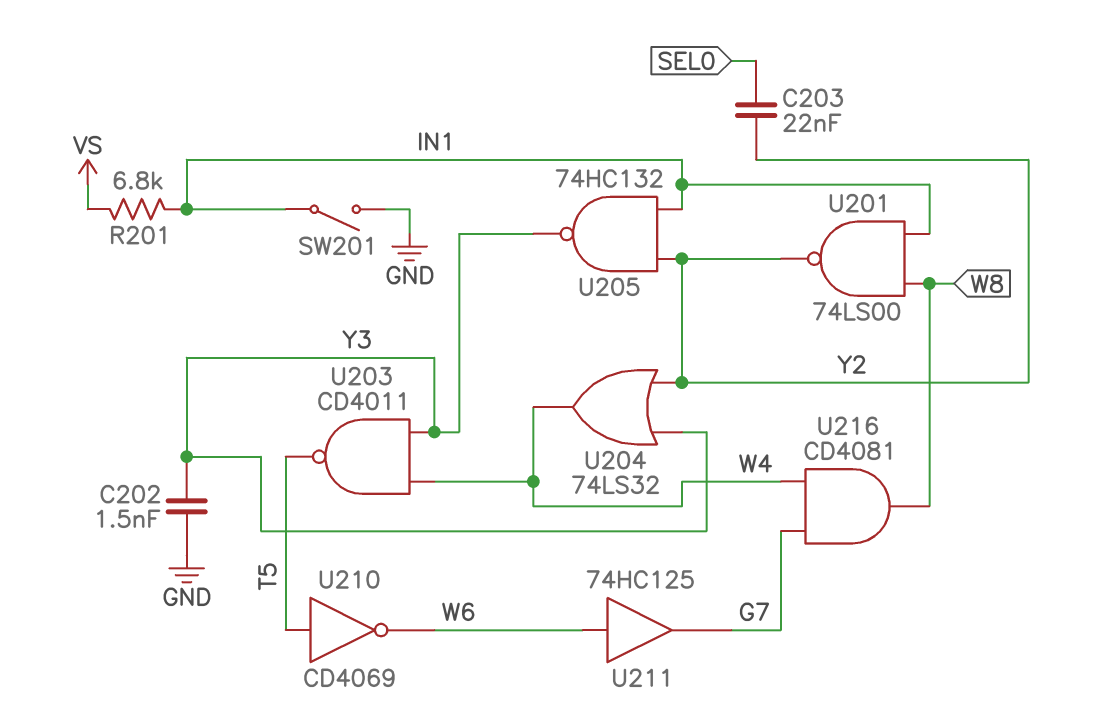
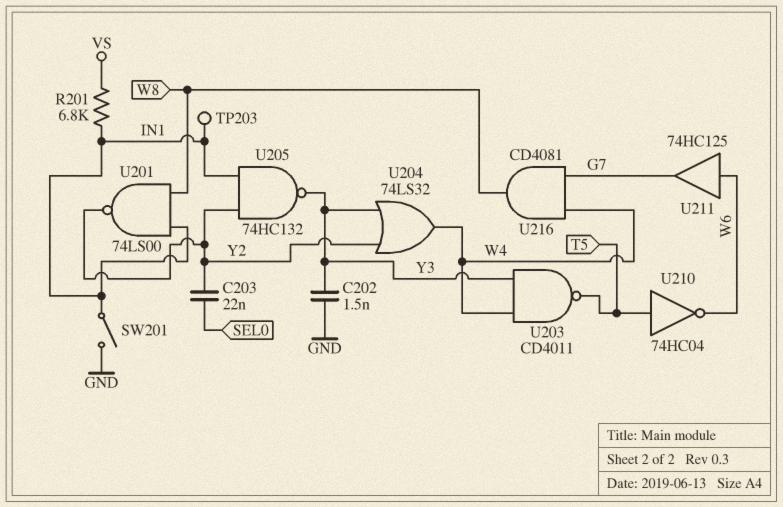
TP203: none -> test point (IN1)
U210: NOT CD4069 (in T5, out W6) -> NOT 74HC04 (in T5, out W6)

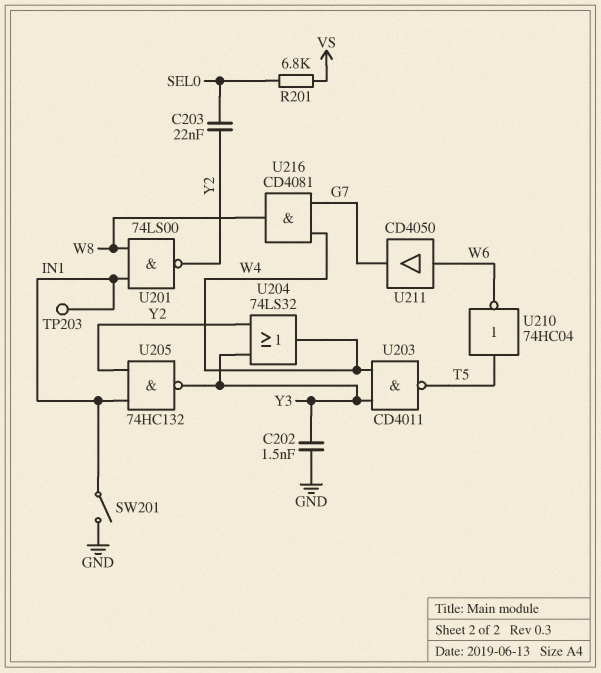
R201: 6.8k (IN1, VS) -> 6.8k (SEL0, VS)
U211: buffer 74HC125 (in W6, out G7) -> buffer CD4050 (in W6, out G7)

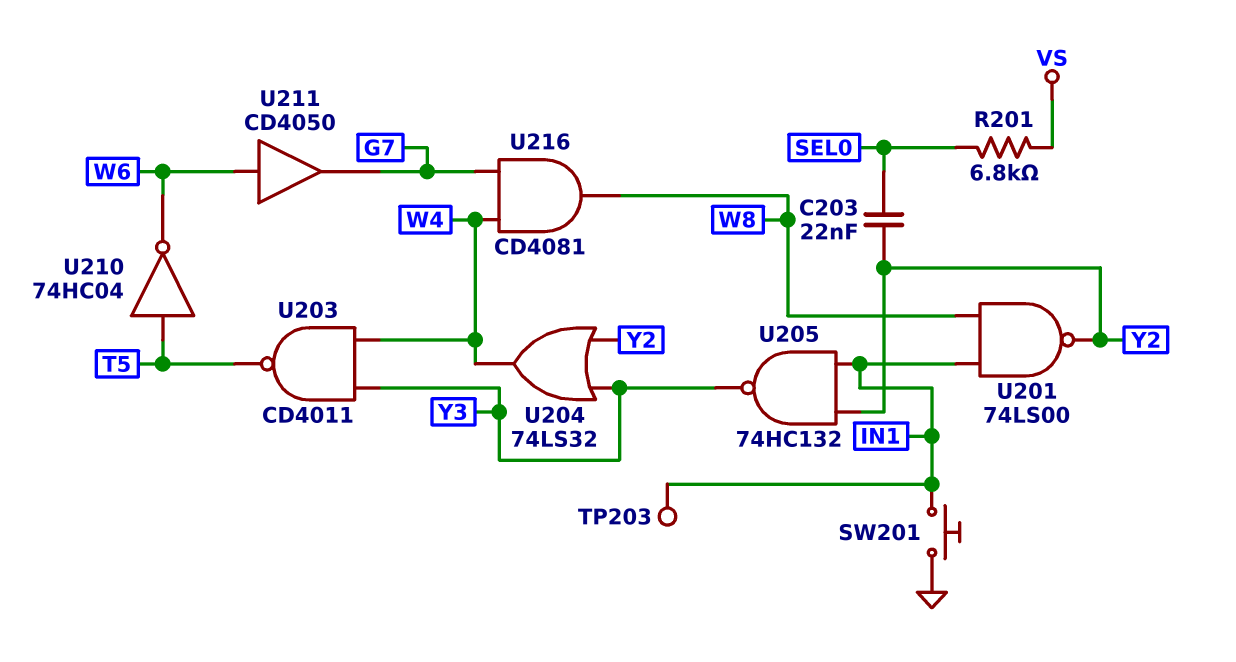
C202: 1.5nF (GND, Y3) -> none
SW201: switch (GND, IN1) -> button (GND, IN1)

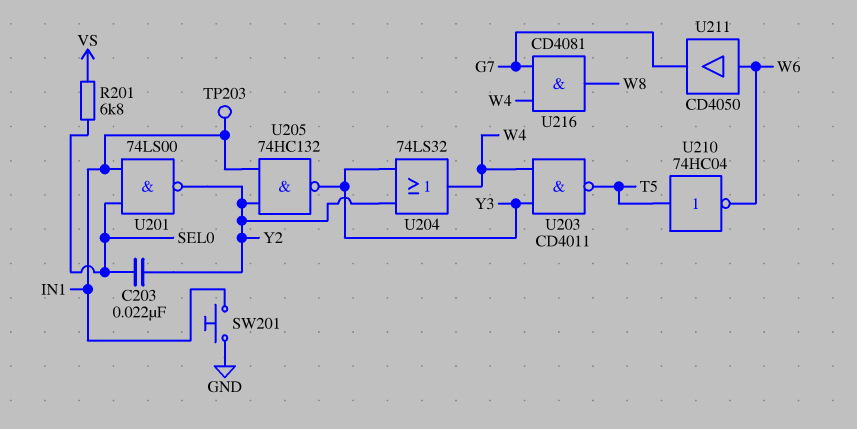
U201: NAND 74LS00 (in IN1, in W8, out Y2) -> NAND 74LS00 (in IN1, in SEL0, out Y2)

